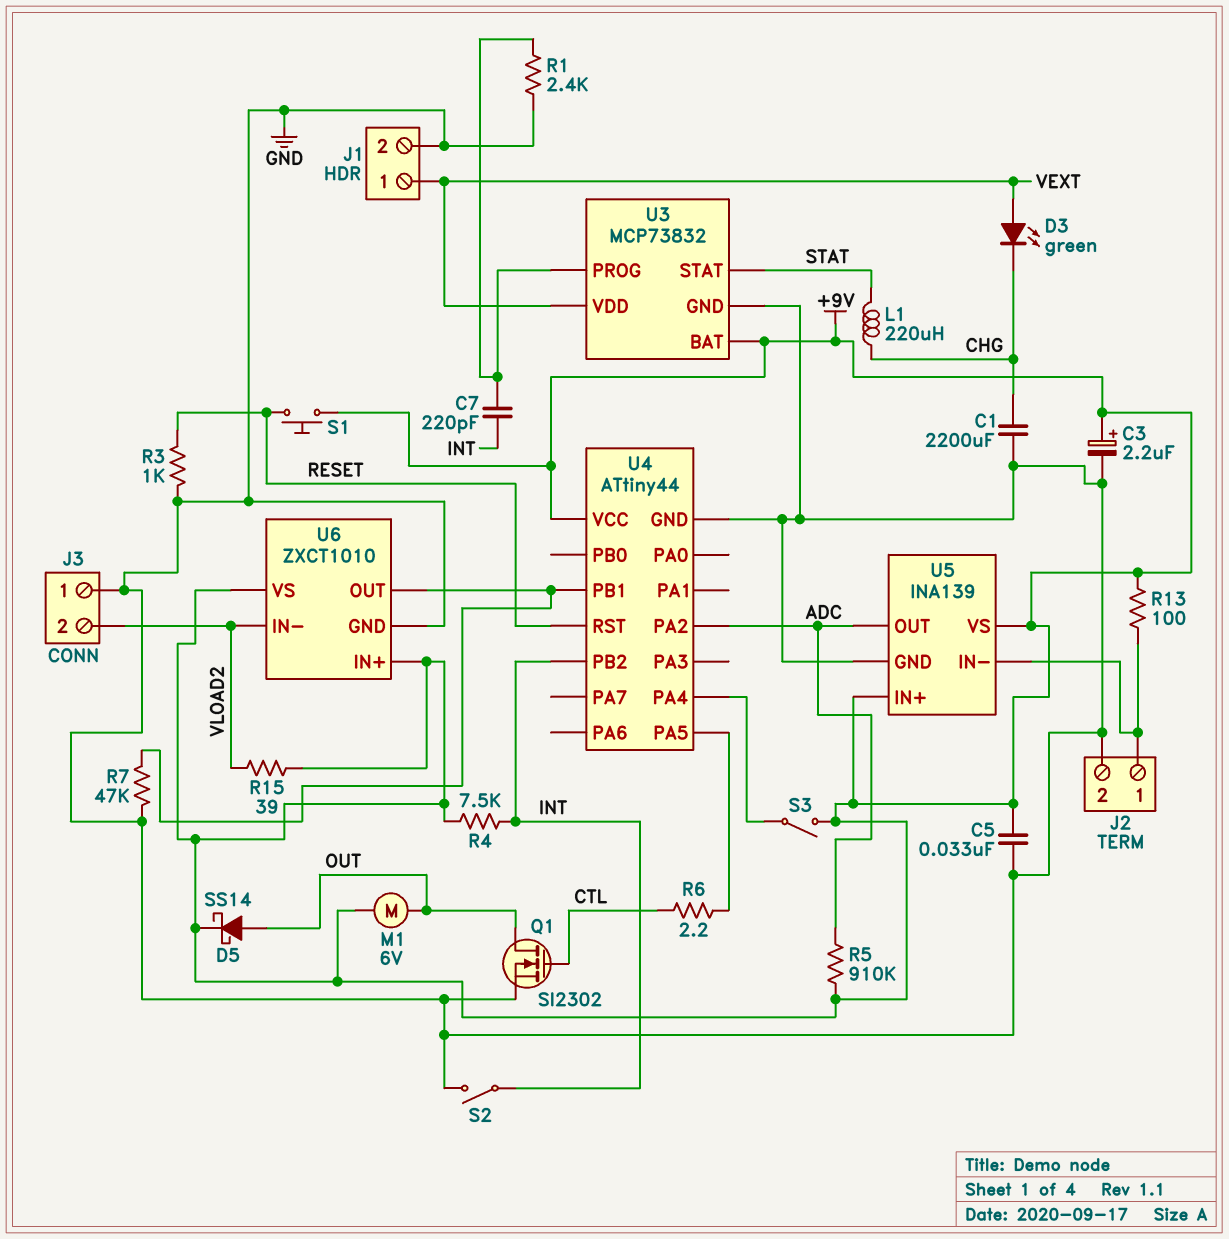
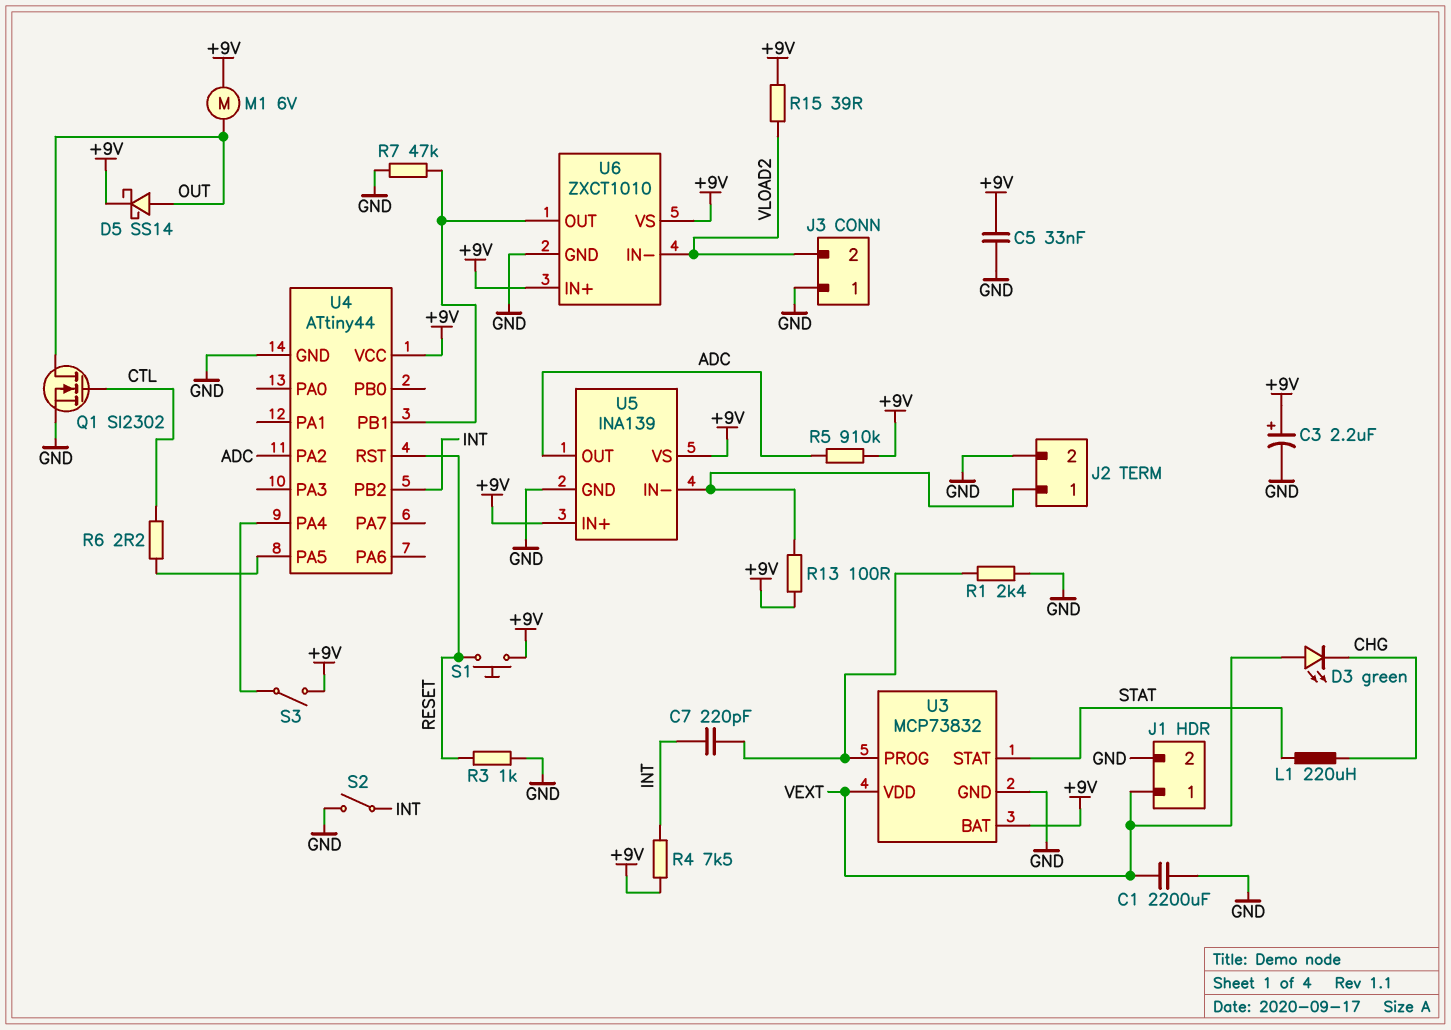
C1: 2200uF (CHG, GND) -> 2200uF (GND, VEXT)

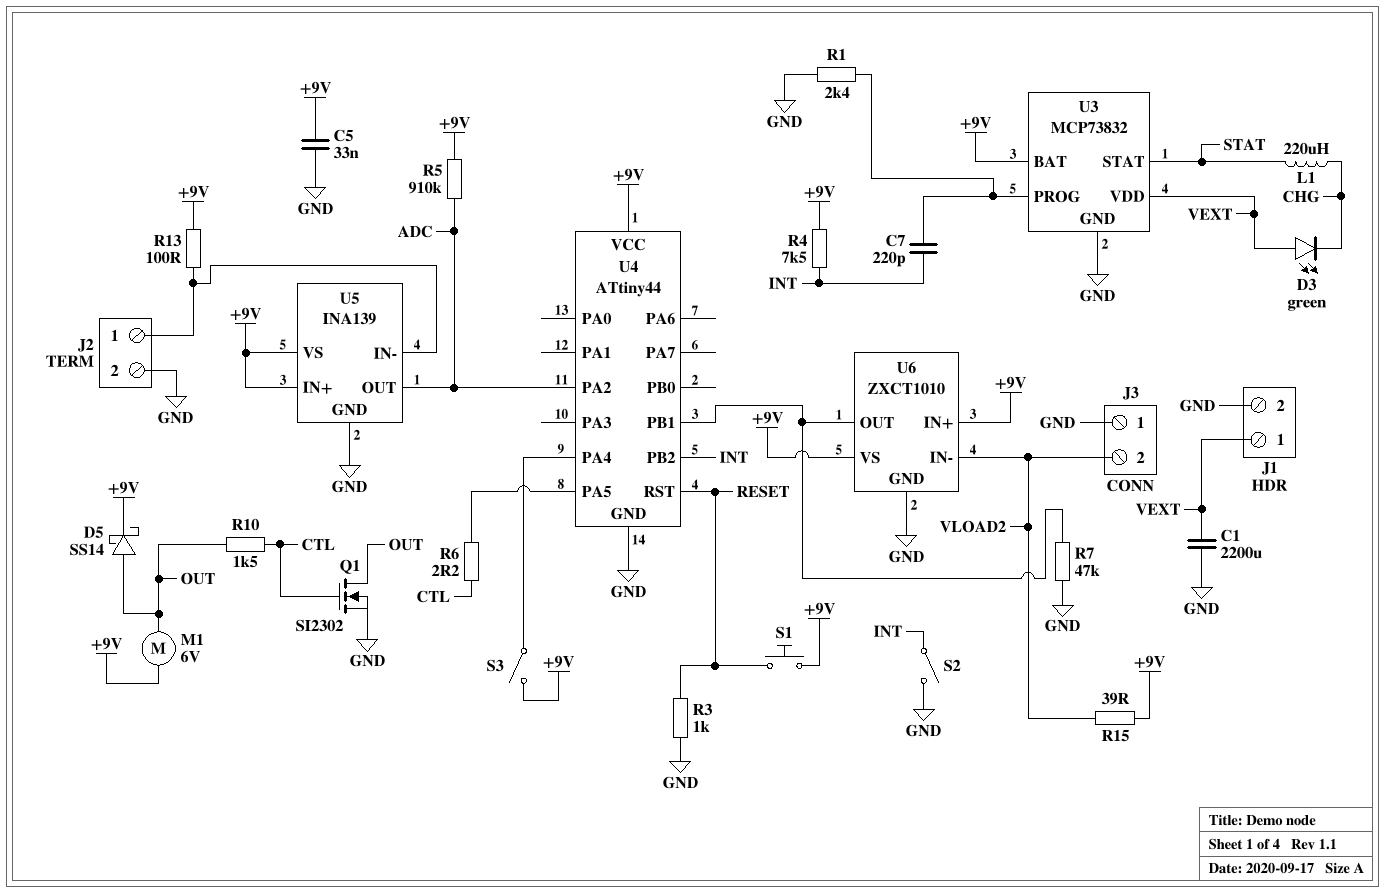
C3: 2.2uF (plus +9V, minus GND) -> none
R10: none -> 1.5k (CTL, OUT)

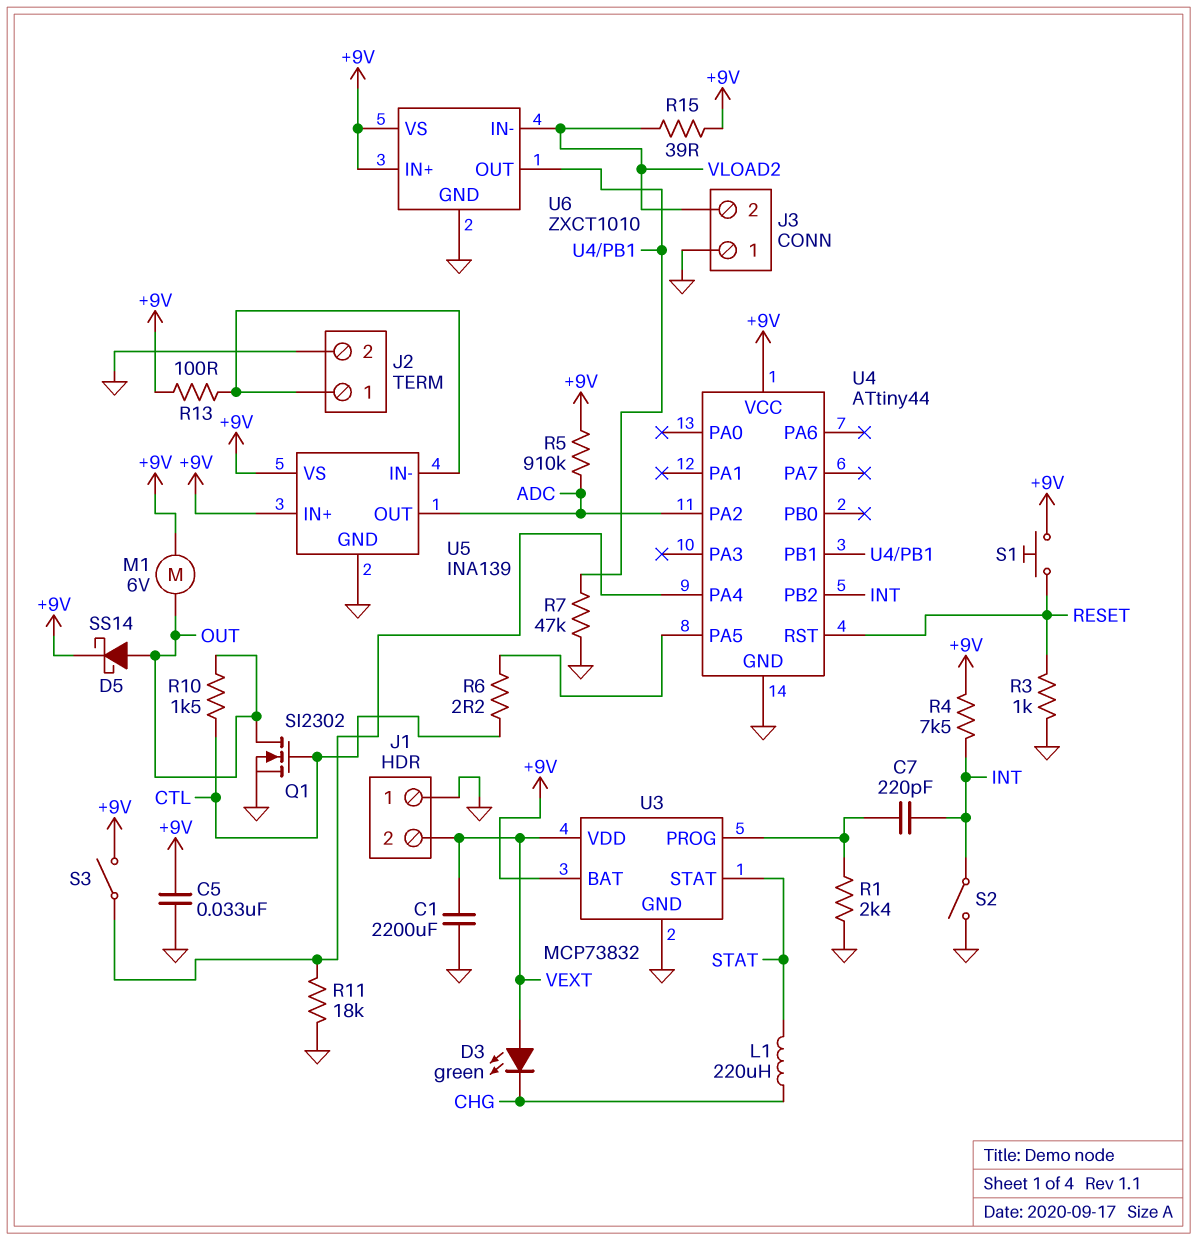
J1 pin 1: VEXT -> GND
J1 pin 2: GND -> VEXT
R11: none -> 18k (GND, U4/PA4)

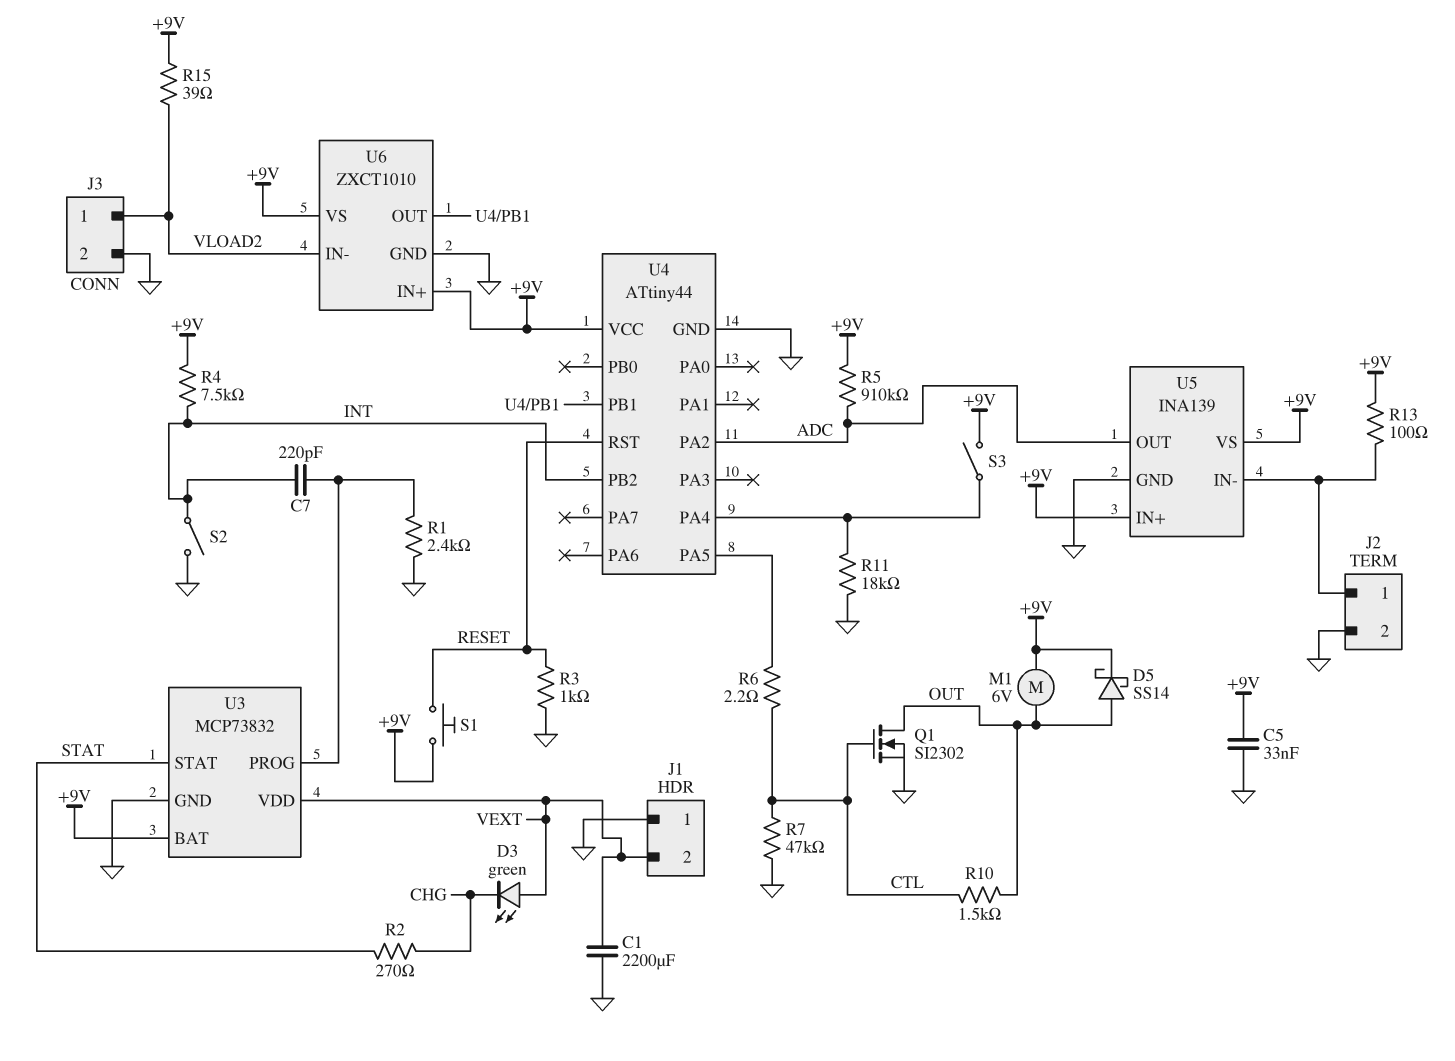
J3 pin 1: GND -> VLOAD2
J3 pin 2: VLOAD2 -> GND
L1: 220uH (CHG, STAT) -> none
R2: none -> 270 (CHG, STAT)
R7: 47k (GND, U4/PB1) -> 47k (CTL, GND)

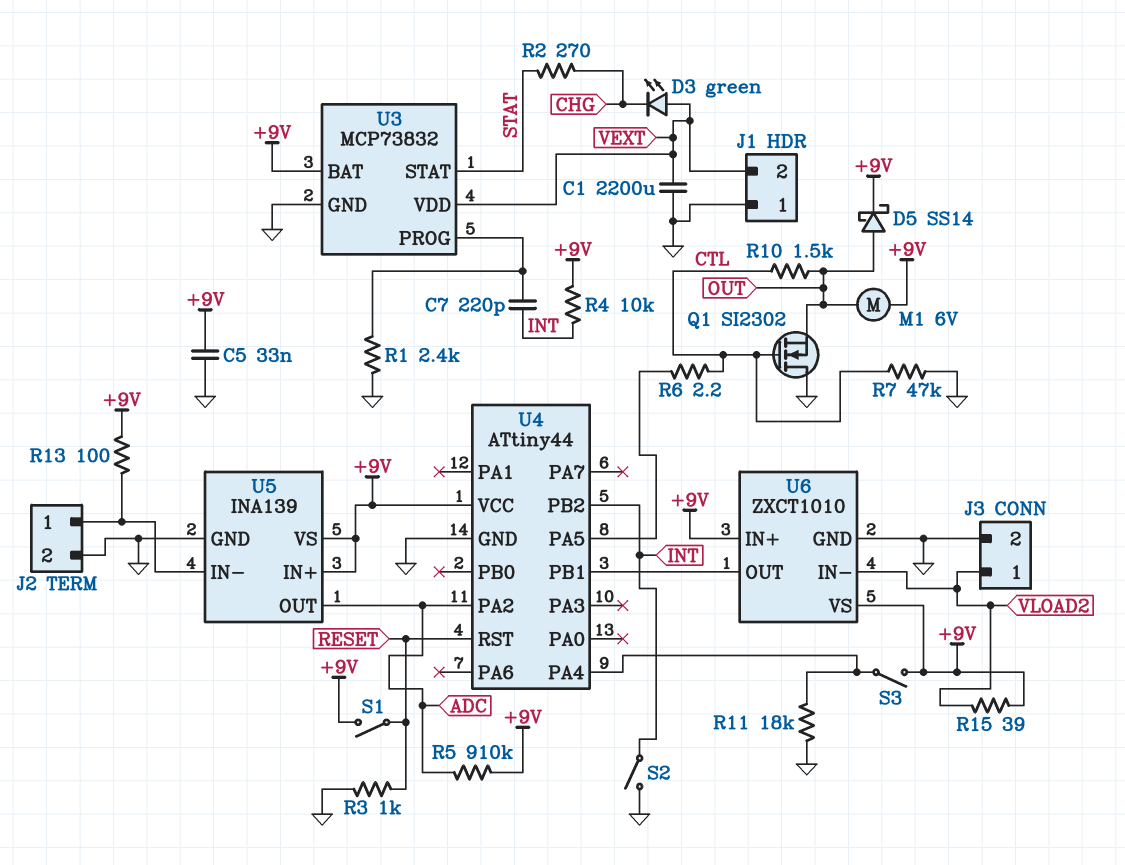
Q1: NMOS SI2302 (G CTL, D OUT, S GND) -> NMOS SI2302 (G CTL, D GND, S OUT)
R4: 7.5k (+9V, INT) -> 10k (+9V, INT)
S1: button (+9V, RESET) -> switch (+9V, RESET)

